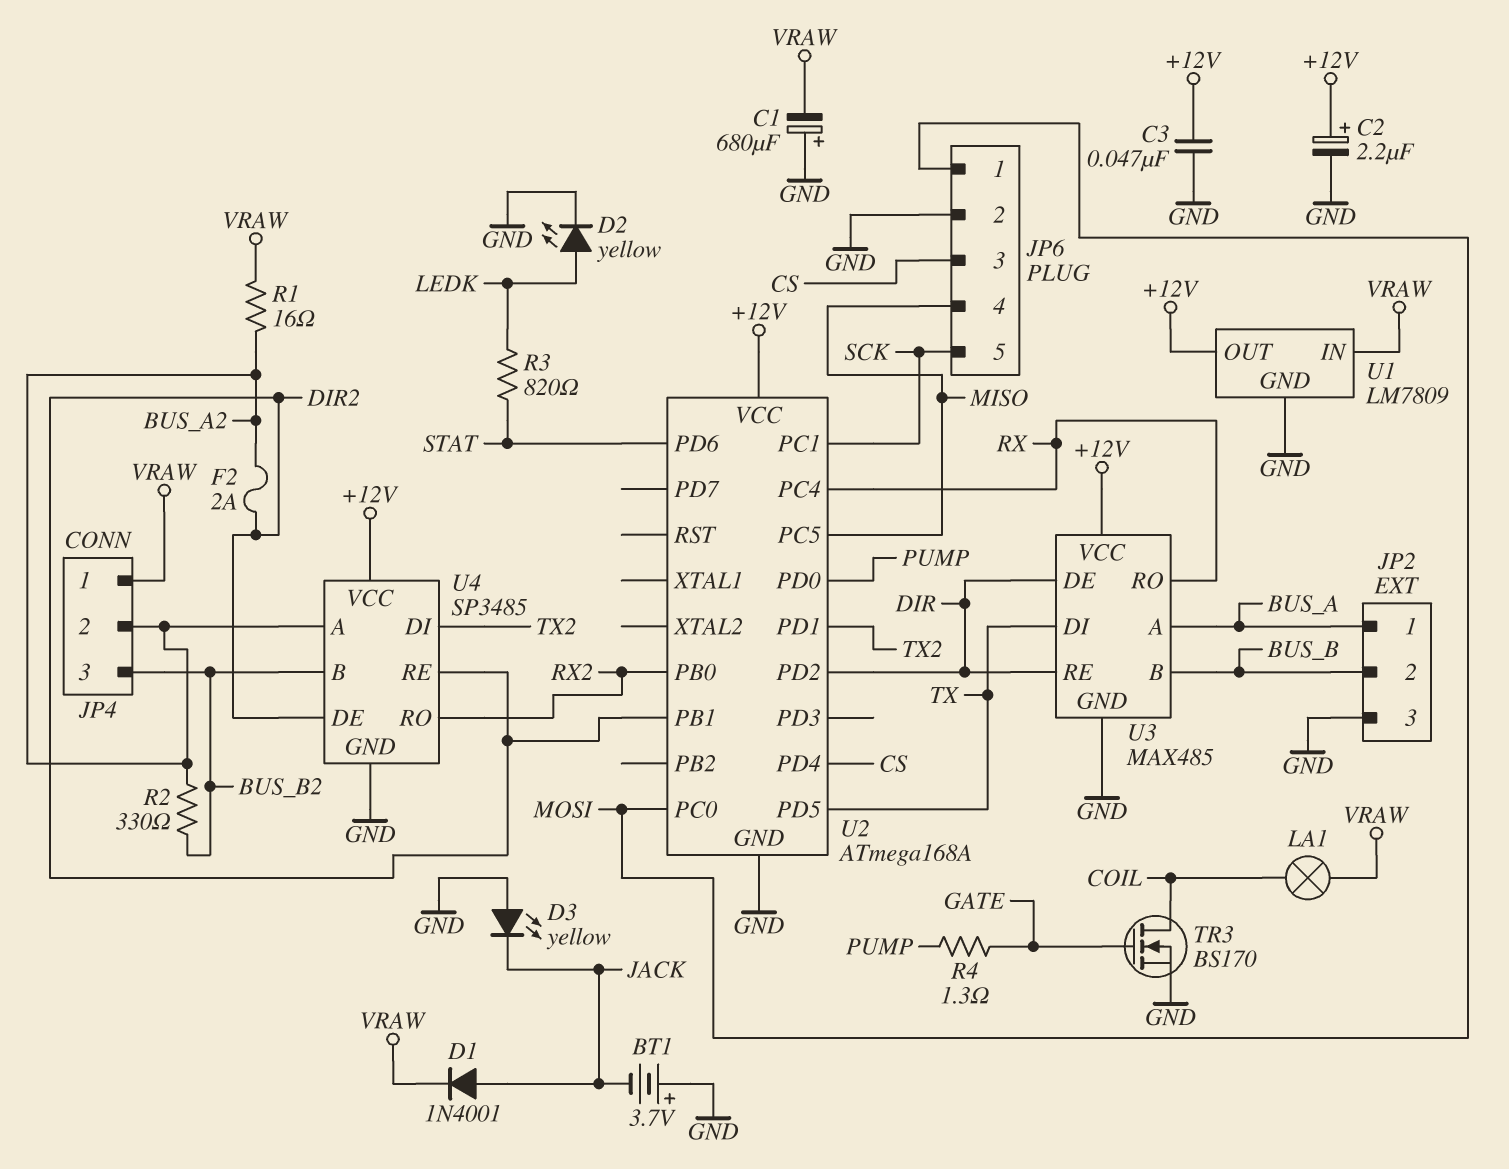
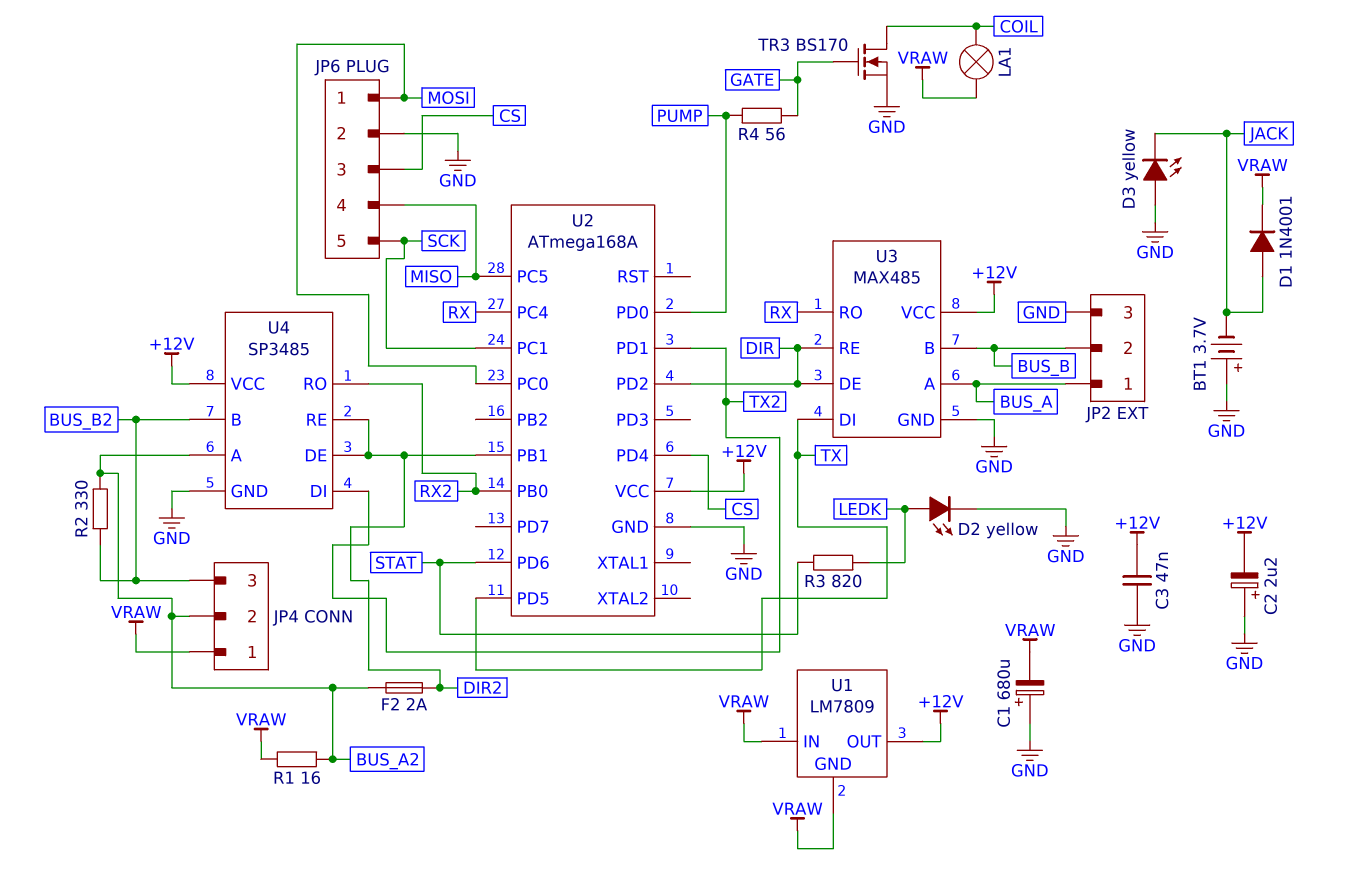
C2: 2.2uF (plus +12V, minus GND) -> 2.2uF (plus GND, minus +12V)
R4: 1.3 (GATE, PUMP) -> 56 (GATE, PUMP)
U1 pin GND: GND -> VRAW

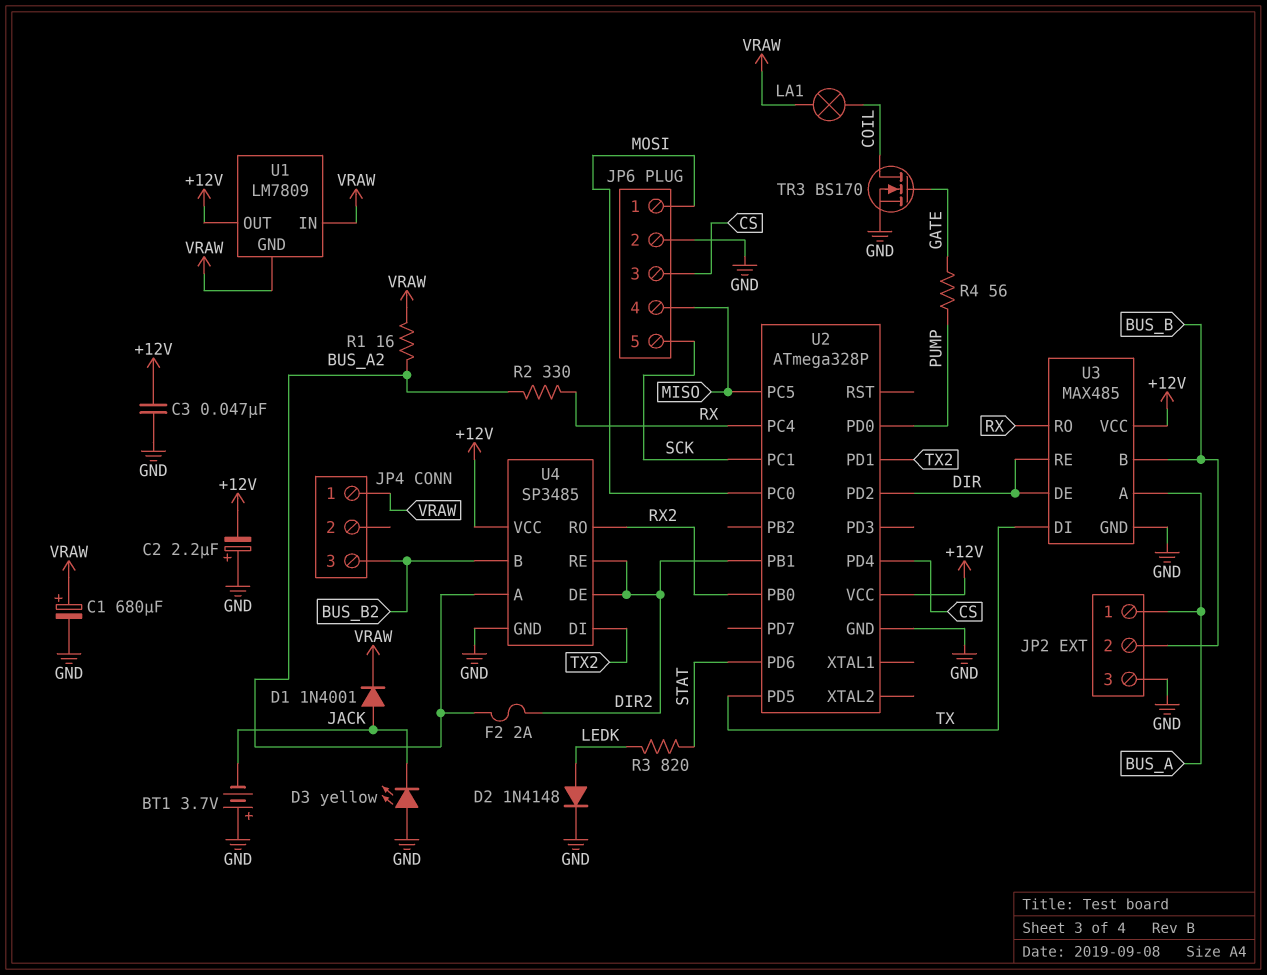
C1: 680uF (plus GND, minus VRAW) -> 680uF (plus VRAW, minus GND)
D2: LED yellow (A LEDK, K GND) -> diode 1N4148 (A LEDK, K GND)
JP4 pin 2: BUS_A2 -> none
R2: 330 (BUS_A2, BUS_B2) -> 330 (BUS_A2, RX)
U2: ATmega168A -> ATmega328P

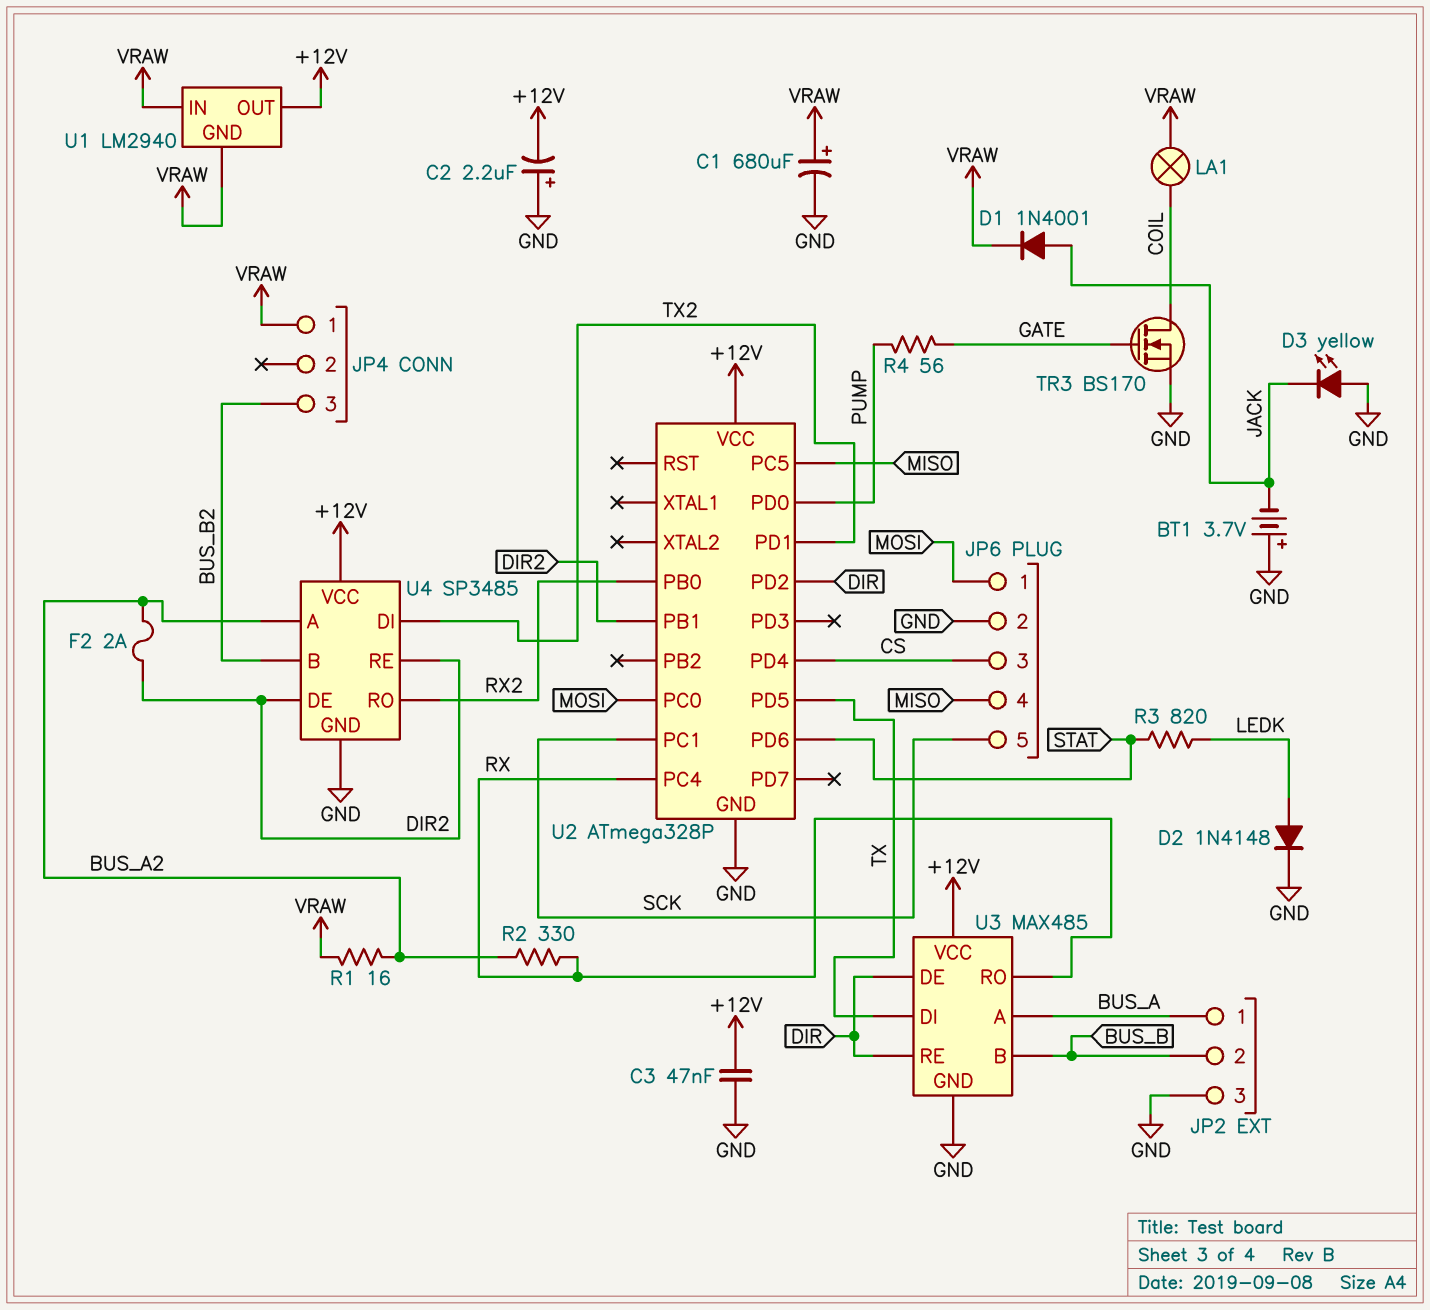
U1: LM7809 -> LM2940

